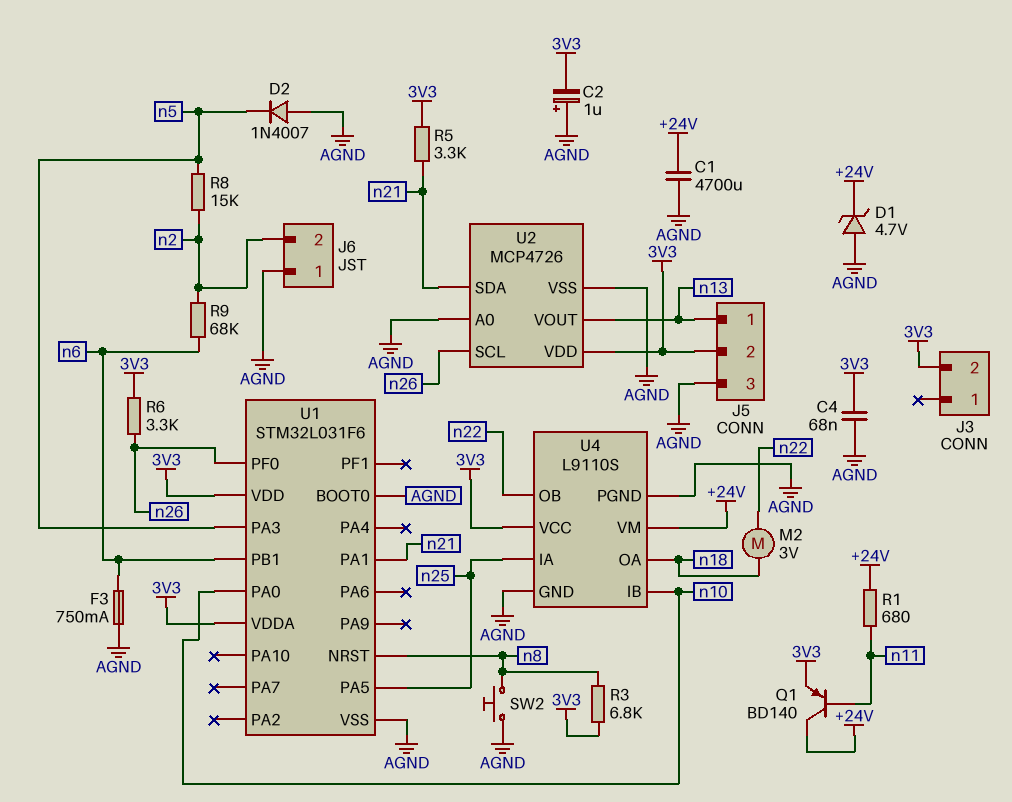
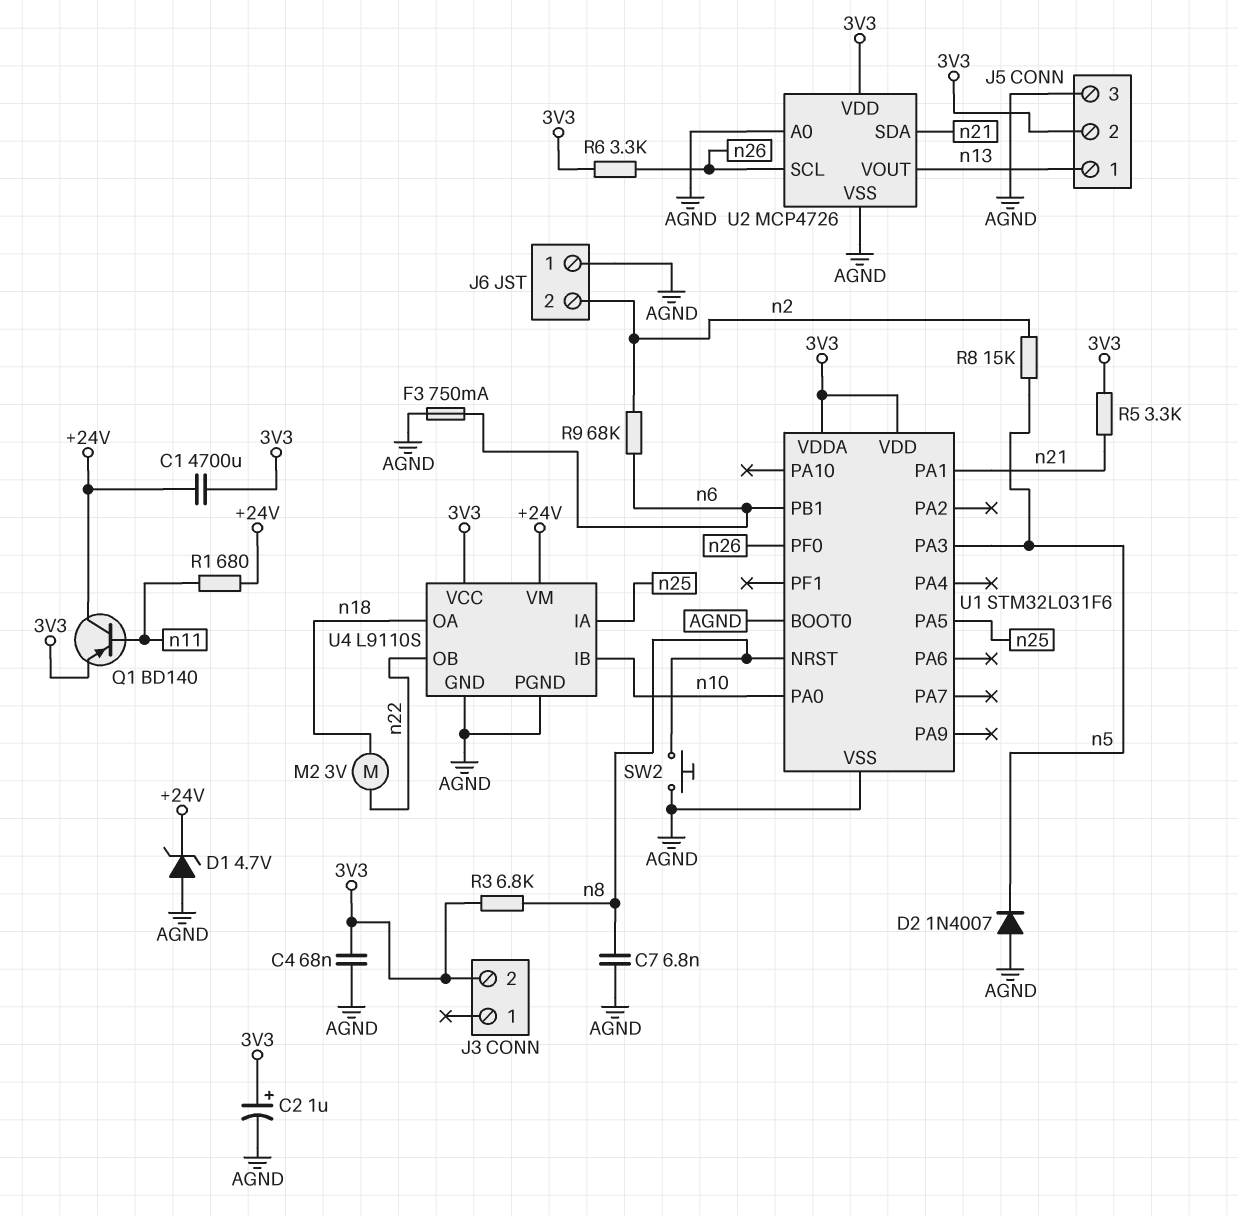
C1: 4700uF (+24V, AGND) -> 4700uF (+24V, 3V3)
C2: 1uF (plus AGND, minus 3V3) -> 1uF (plus 3V3, minus AGND)
C7: none -> 6.8nF (AGND, n8)

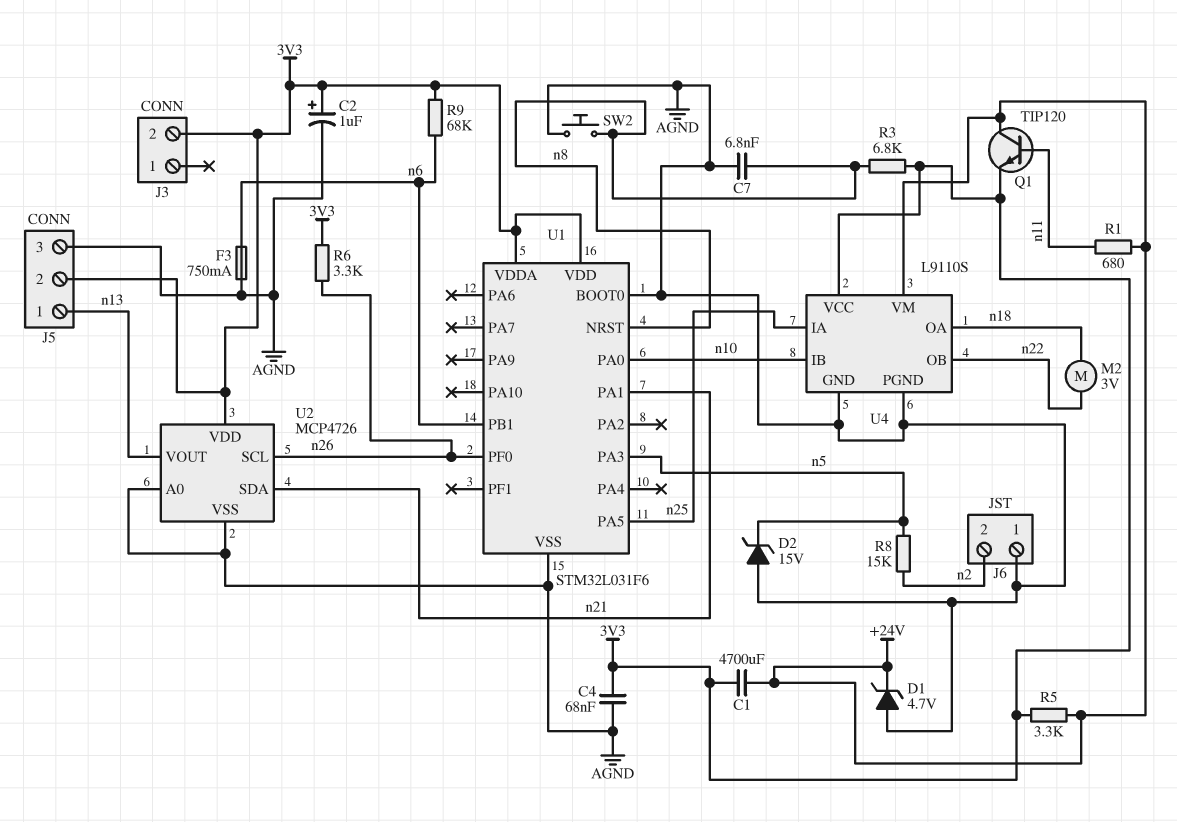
D2: diode 1N4007 (A AGND, K n5) -> zener 15V (A AGND, K n5)
Q1: PNP BD140 (B n11, C +24V, E 3V3) -> NPN TIP120 (B n11, C +24V, E 3V3)
R5: 3.3k (3V3, n21) -> 3.3k (+24V, 3V3)
R9: 68k (n2, n6) -> 68k (3V3, n6)

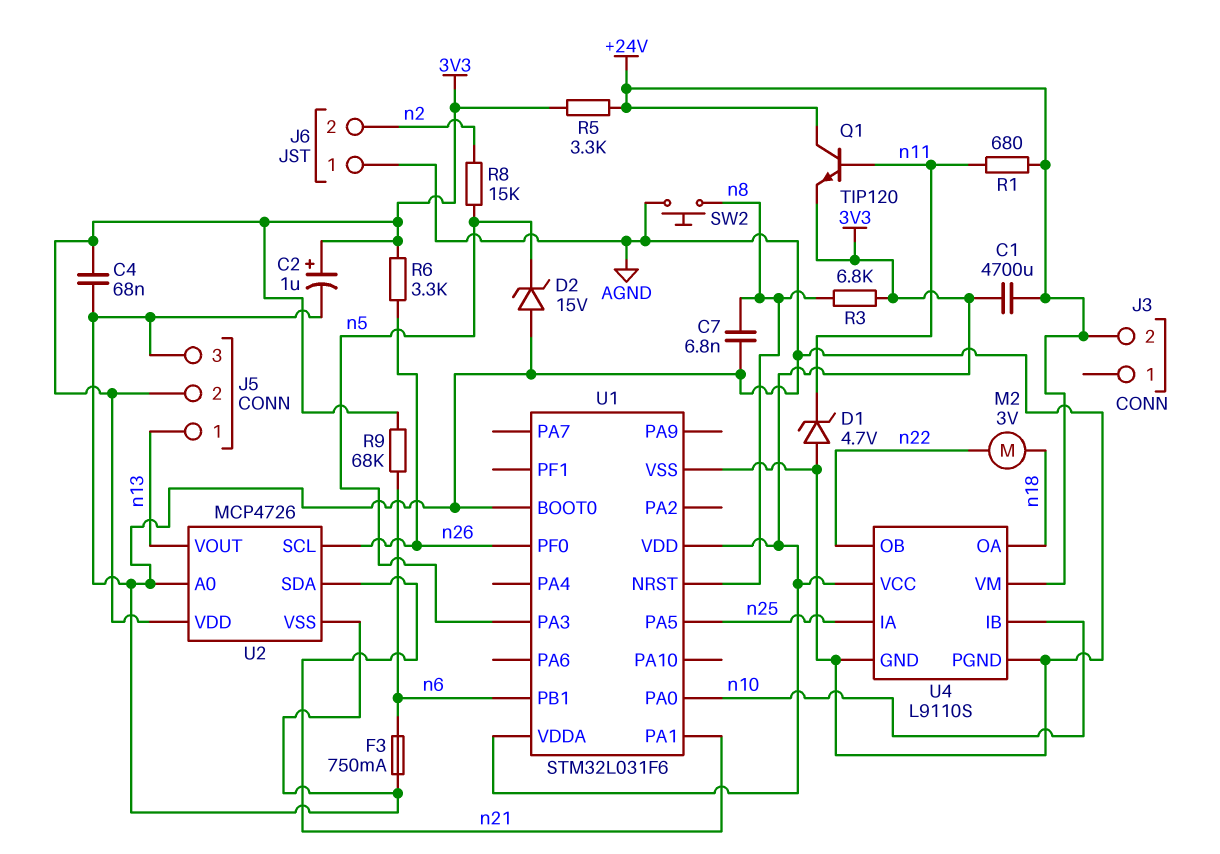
D1: zener 4.7V (A AGND, K +24V) -> zener 4.7V (A AGND, K n11)
J3 pin 2: 3V3 -> +24V

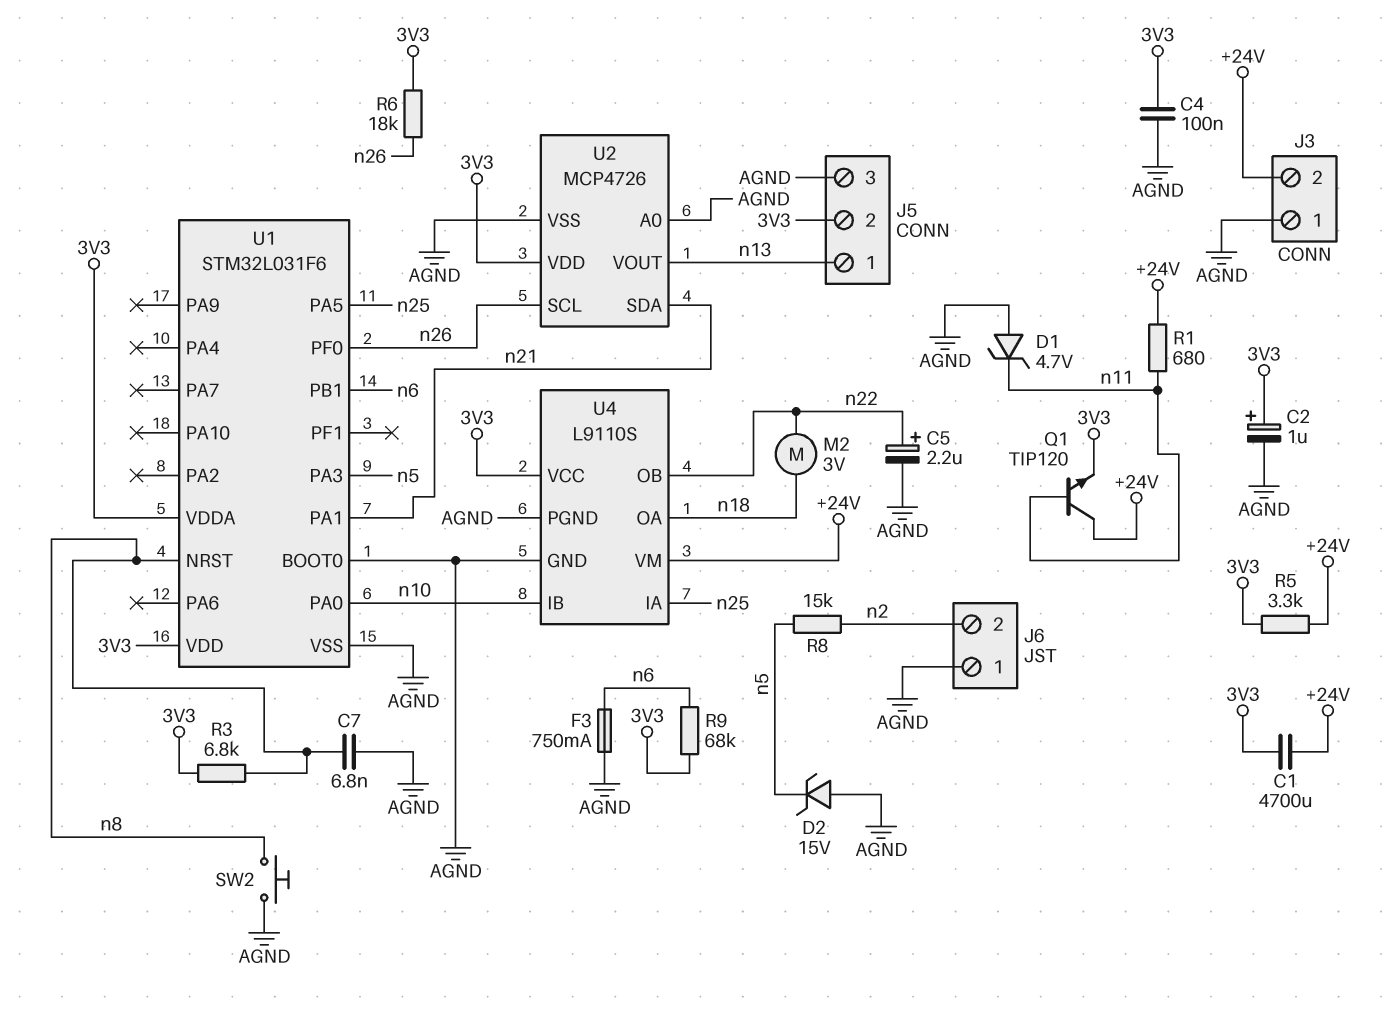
C4: 68nF (3V3, AGND) -> 100nF (3V3, AGND)
C5: none -> 2.2uF (plus n22, minus AGND)
J3 pin 1: none -> AGND
R6: 3.3k (3V3, n26) -> 18k (3V3, n26)

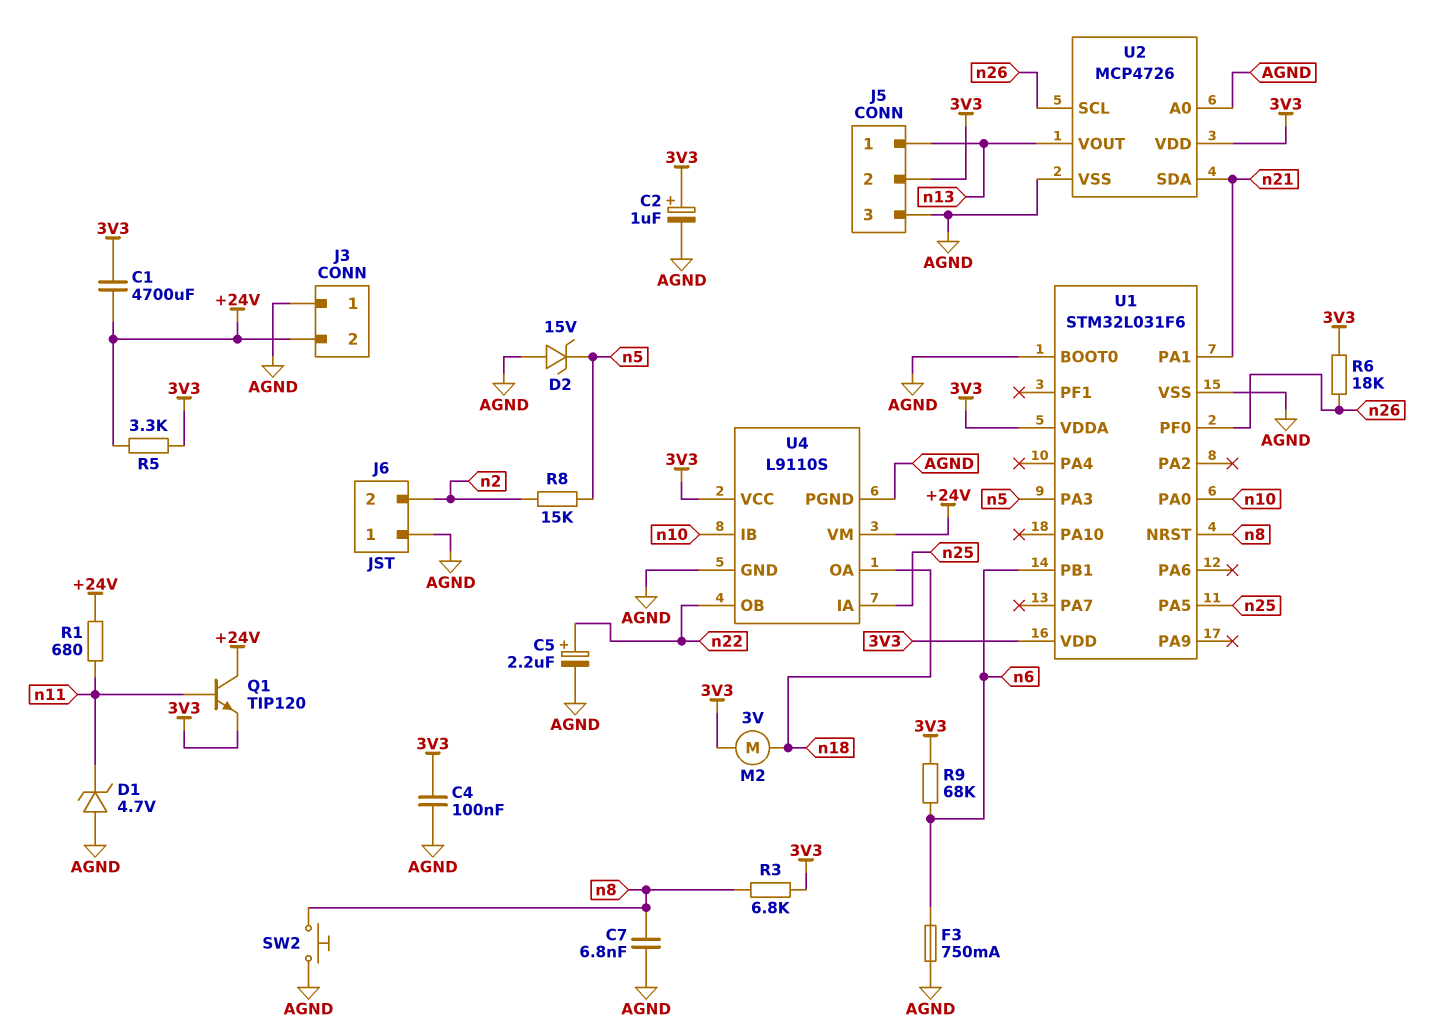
M2: motor 3V (n18, n22) -> motor 3V (3V3, n18)

